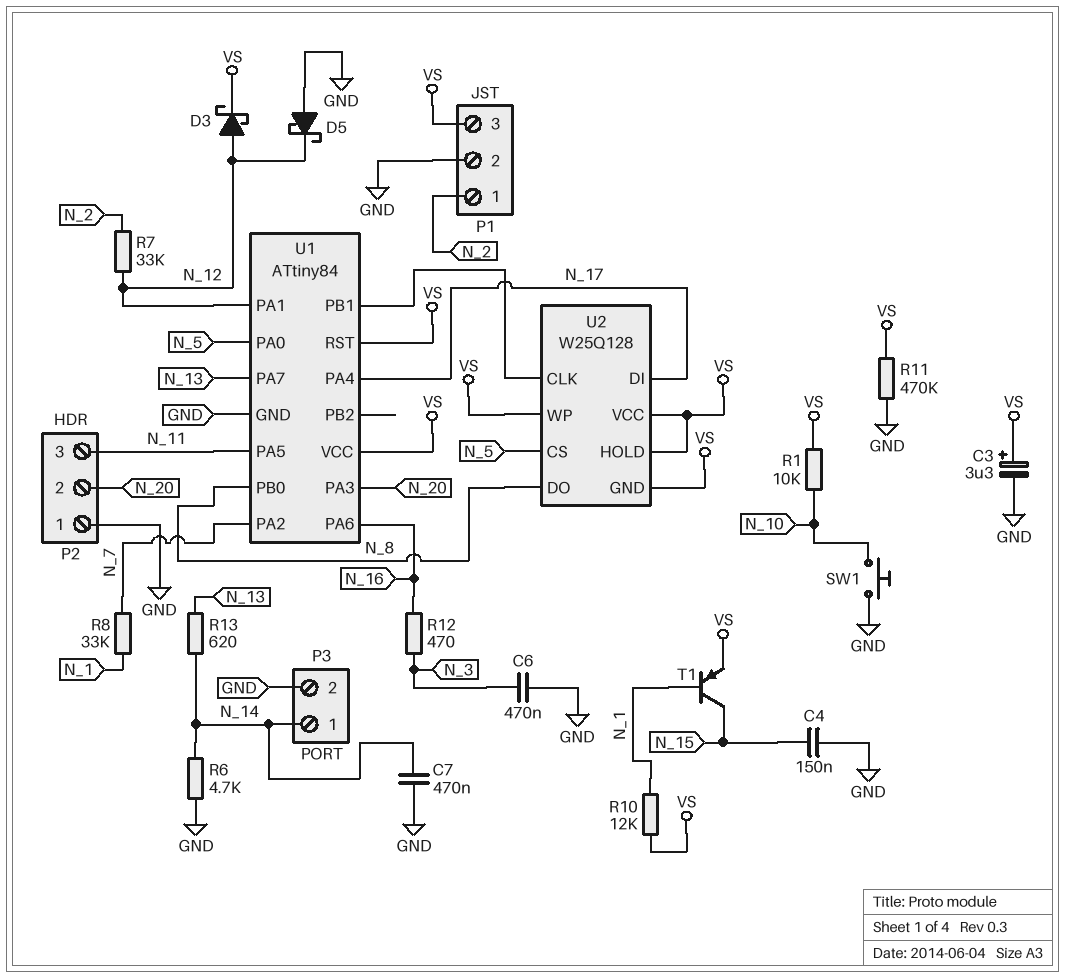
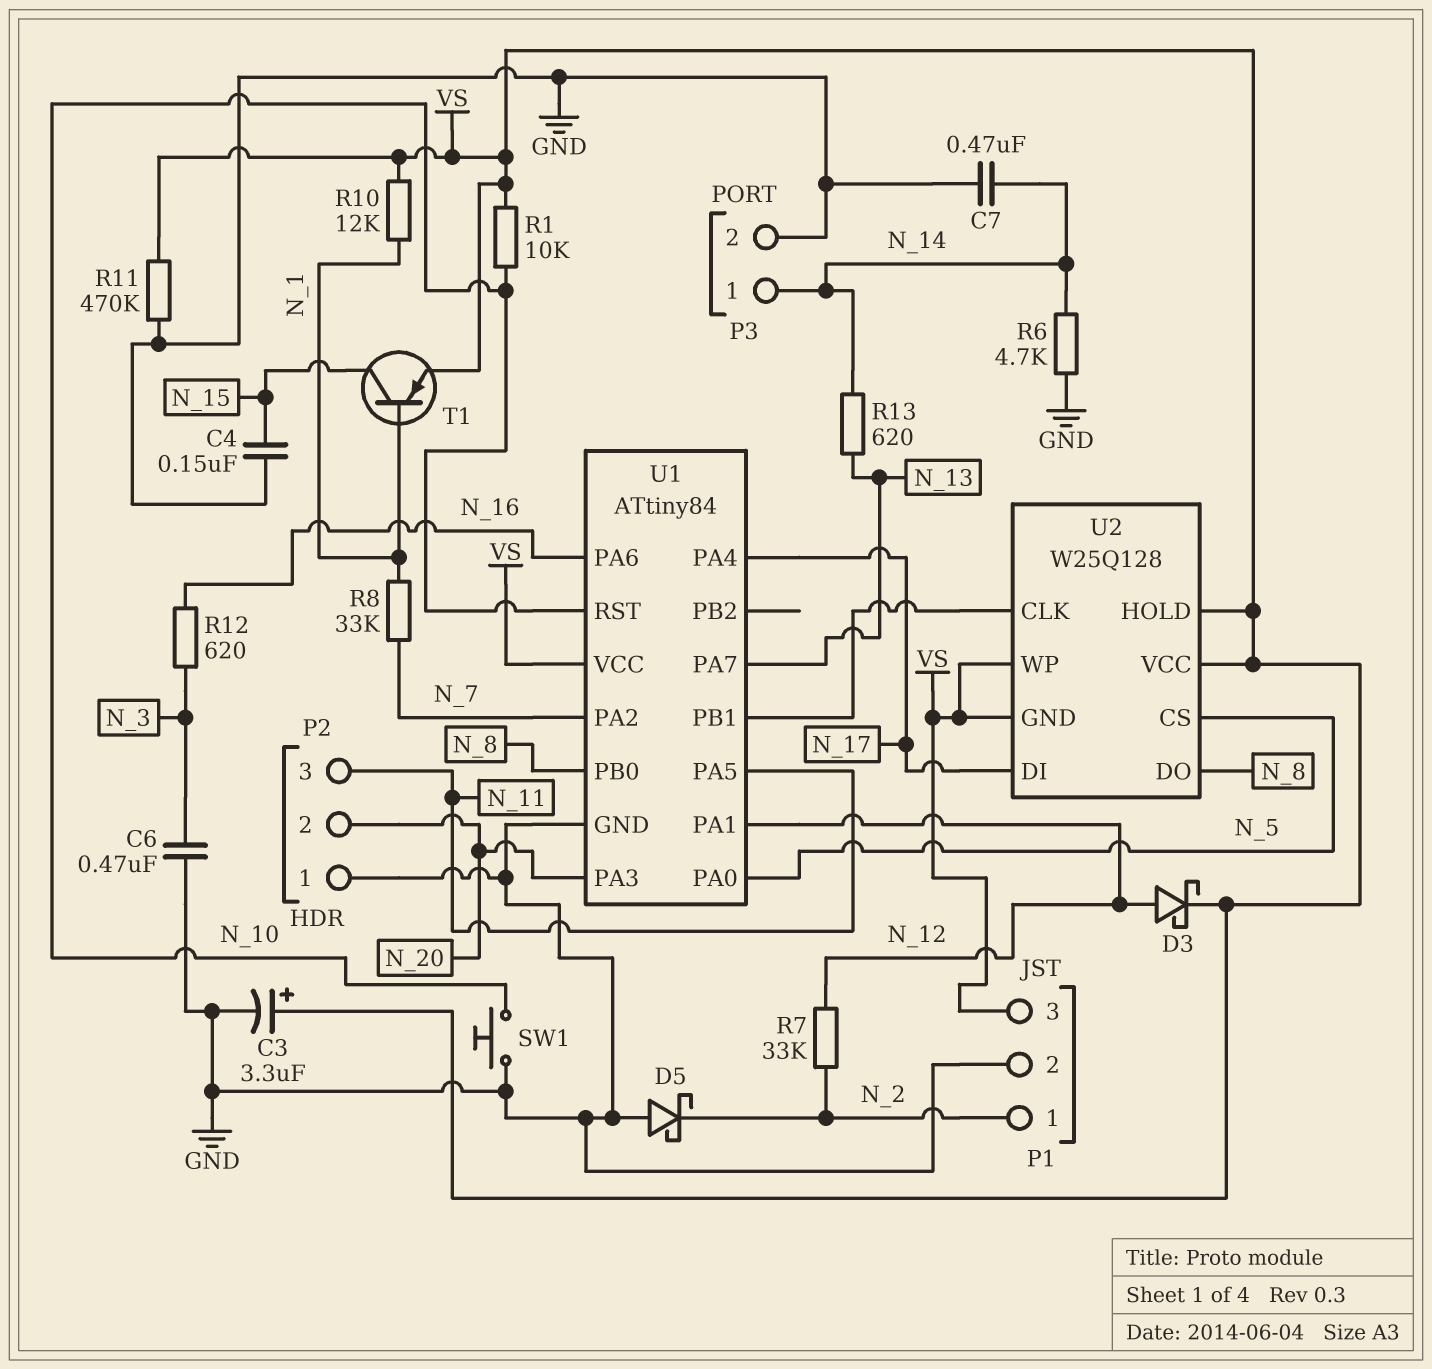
D5: schottky (A GND, K N_12) -> schottky (A GND, K N_2)
R12: 470 (N_3, N_16) -> 620 (N_3, N_16)
U1 pin RST: VS -> N_10

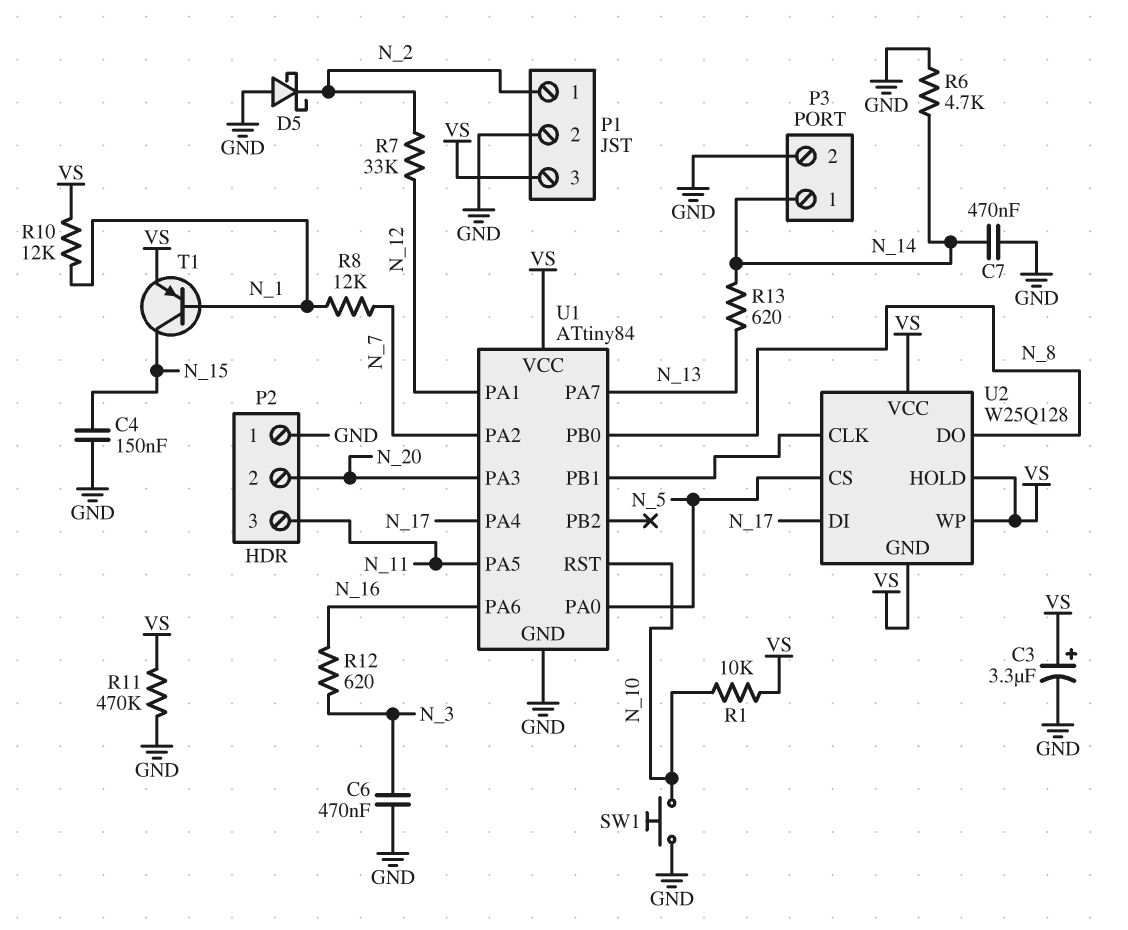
D3: schottky (A N_12, K VS) -> none
R8: 33k (N_1, N_7) -> 12k (N_1, N_7)

